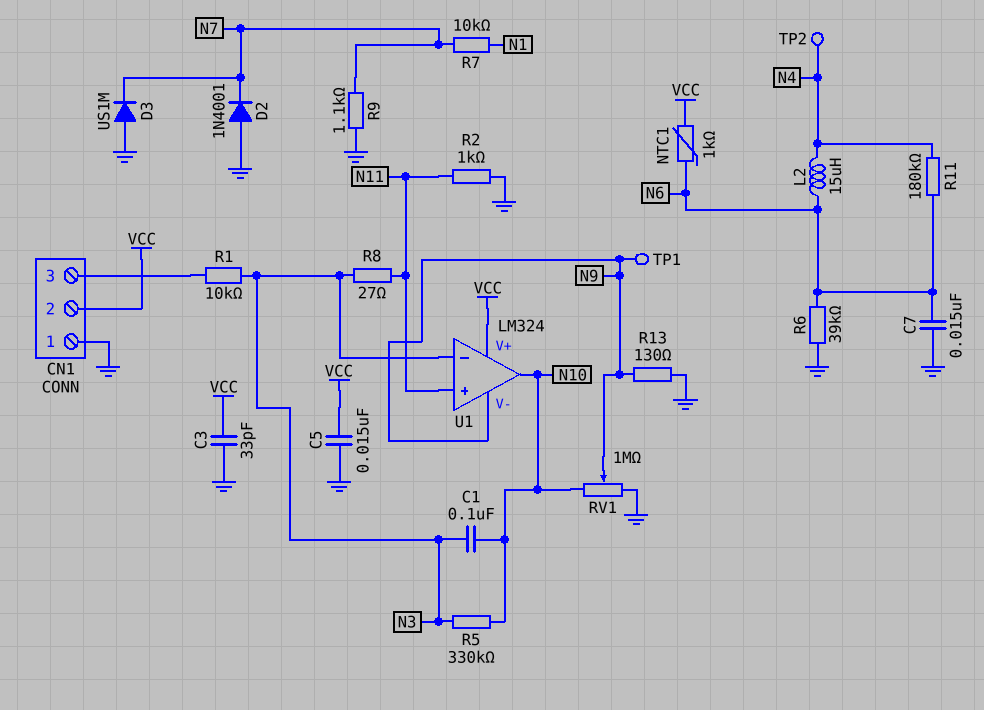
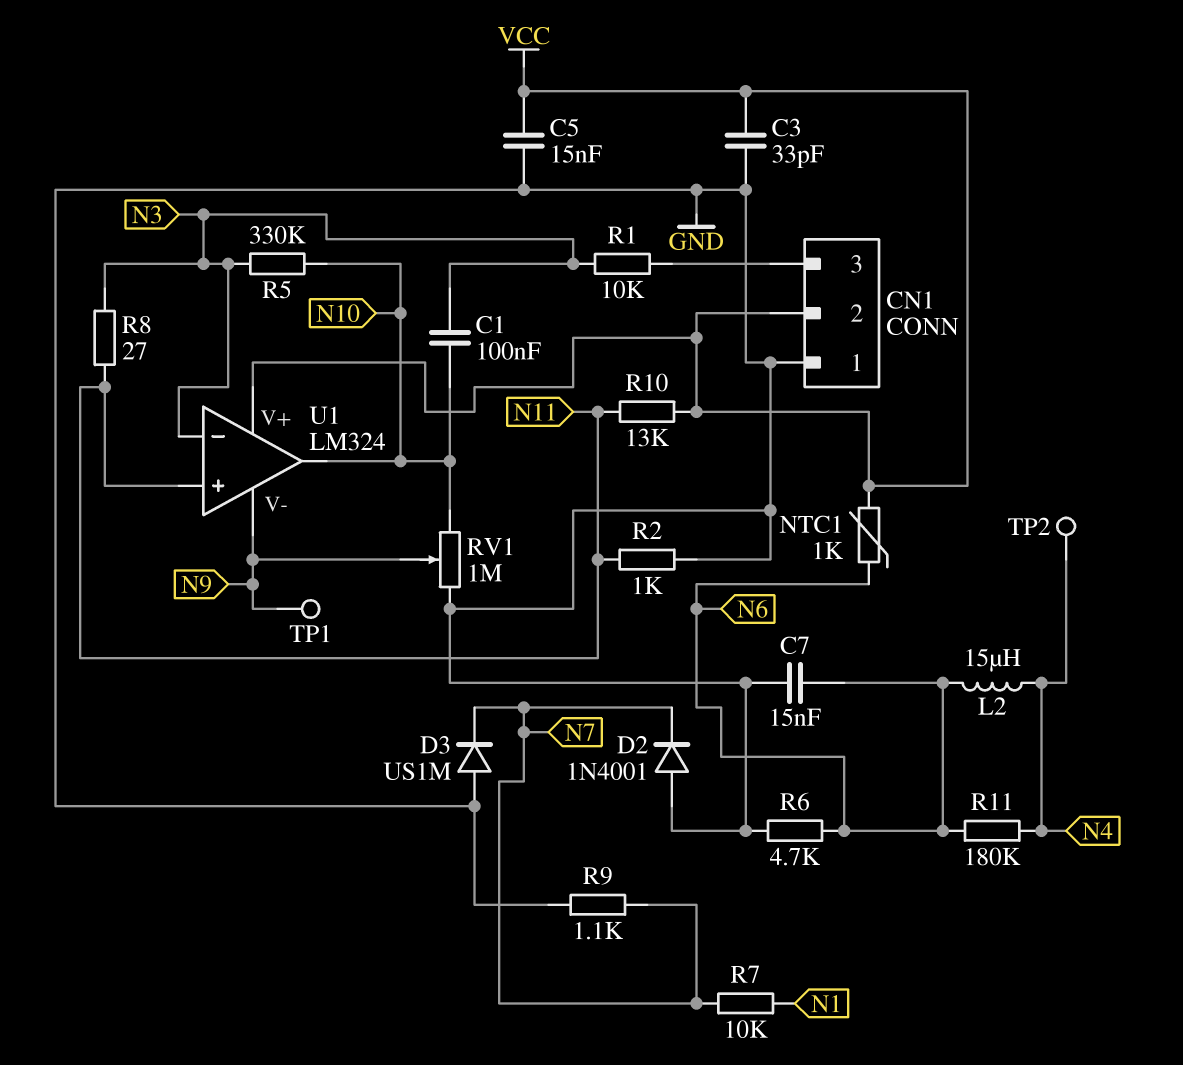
R6: 39k (GND, N6) -> 4.7k (GND, N6)
R10: none -> 13k (N11, VCC)
R13: 130 (GND, N9) -> none

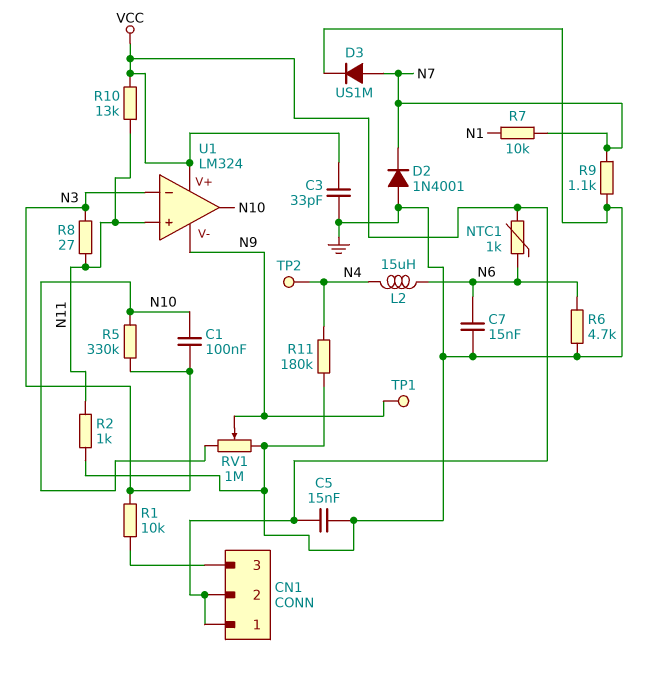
CN1 pin 1: GND -> VCC
D3: diode US1M (A GND, K N7) -> diode US1M (A N7, K GND)
R11: 180k (N4, N6) -> 180k (GND, N4)

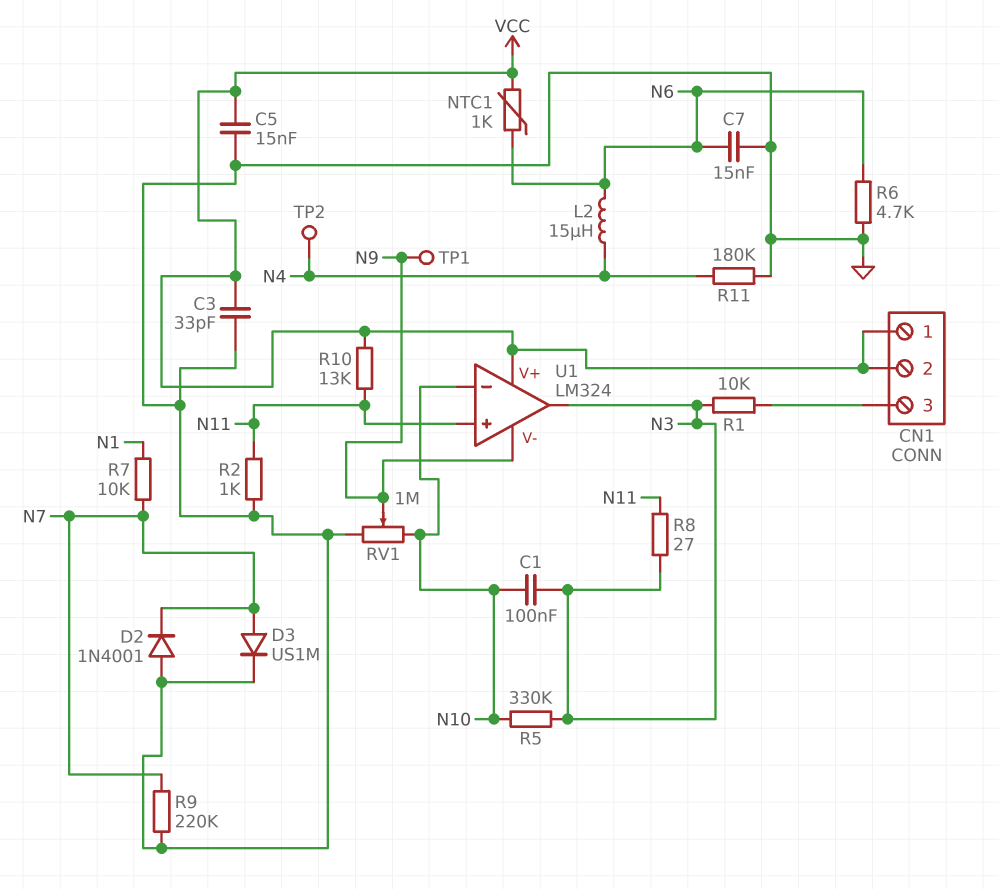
R9: 1.1k (GND, N7) -> 220k (GND, N7)
U1 pin in-: N3 -> N10
U1 pin out: N10 -> N3

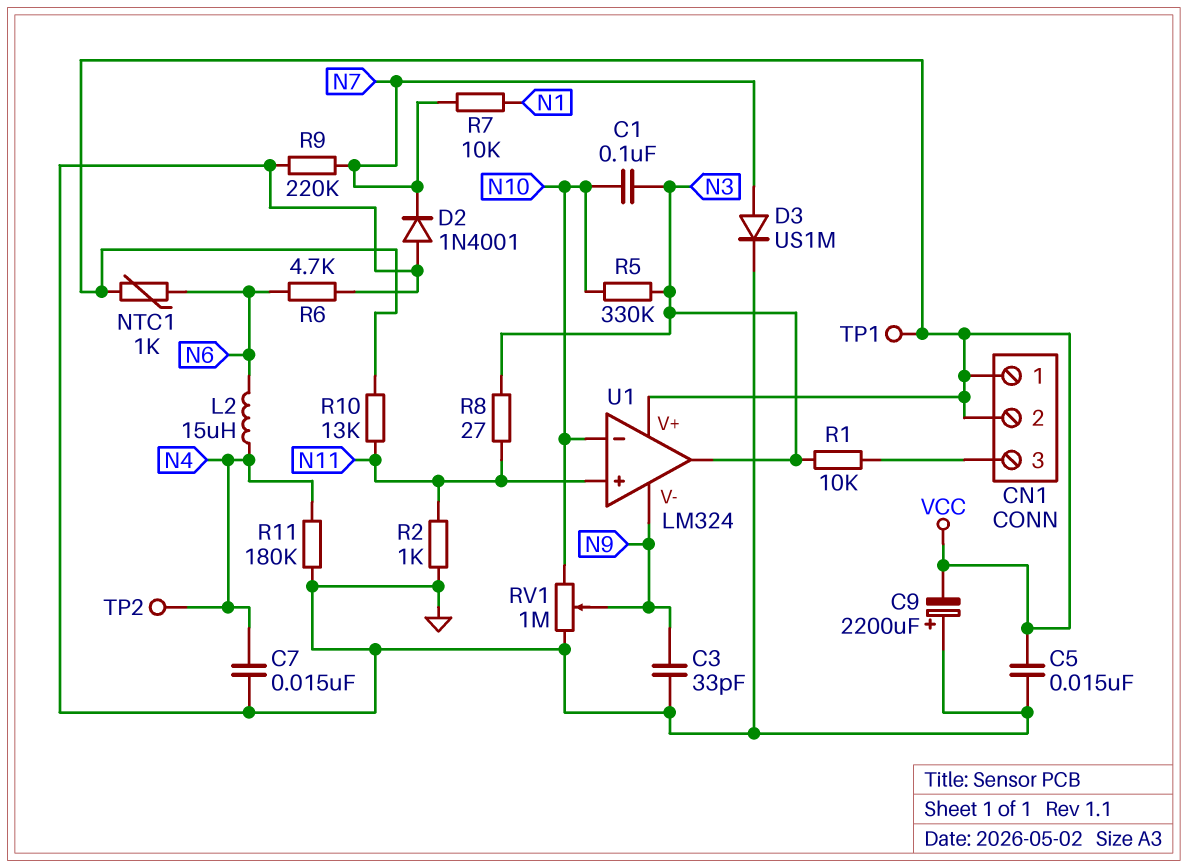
C3: 33pF (GND, VCC) -> 33pF (GND, N9)
C7: 15nF (GND, N6) -> 15nF (GND, N4)
C9: none -> 2200uF (plus GND, minus VCC)
TP1: test point (N9) -> test point (VCC)

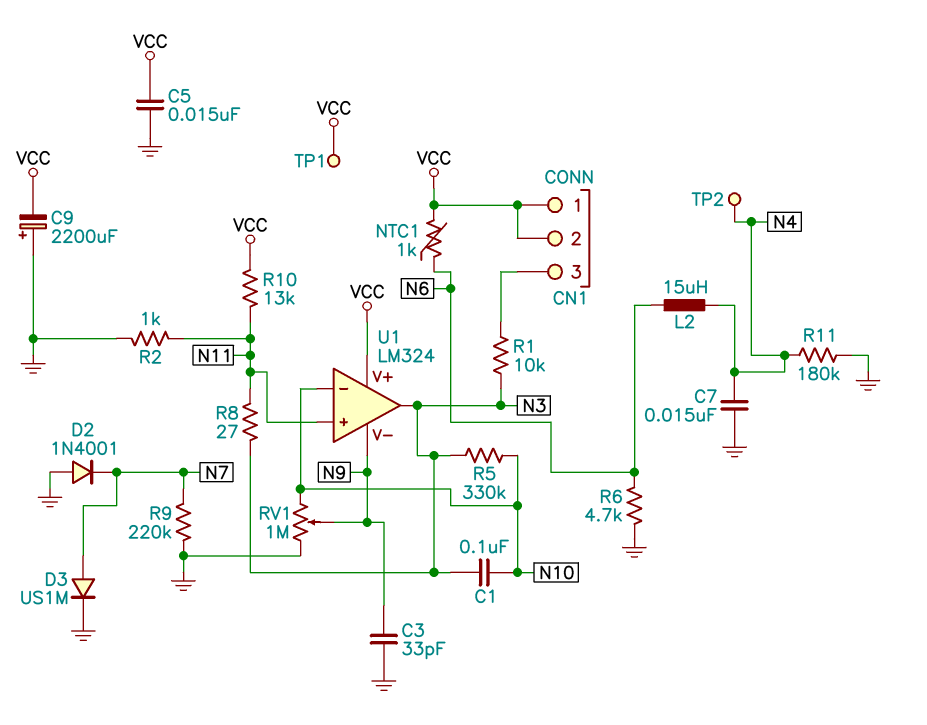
R7: 10k (N1, N7) -> none

